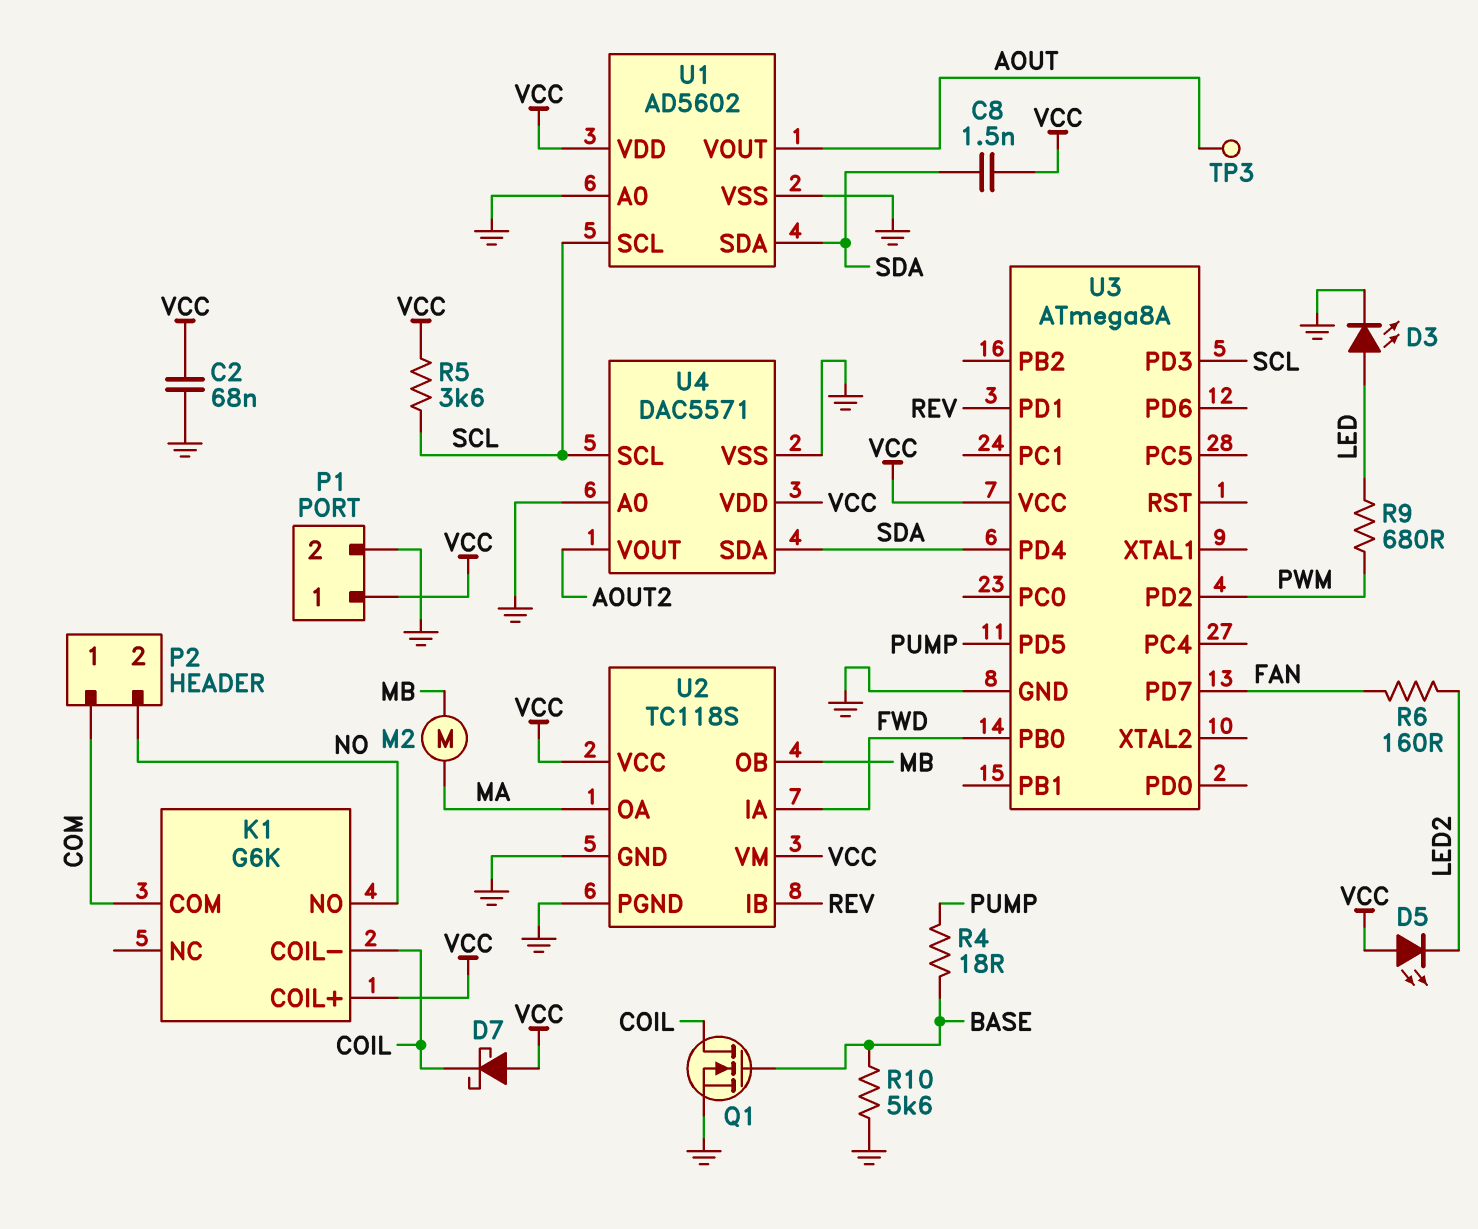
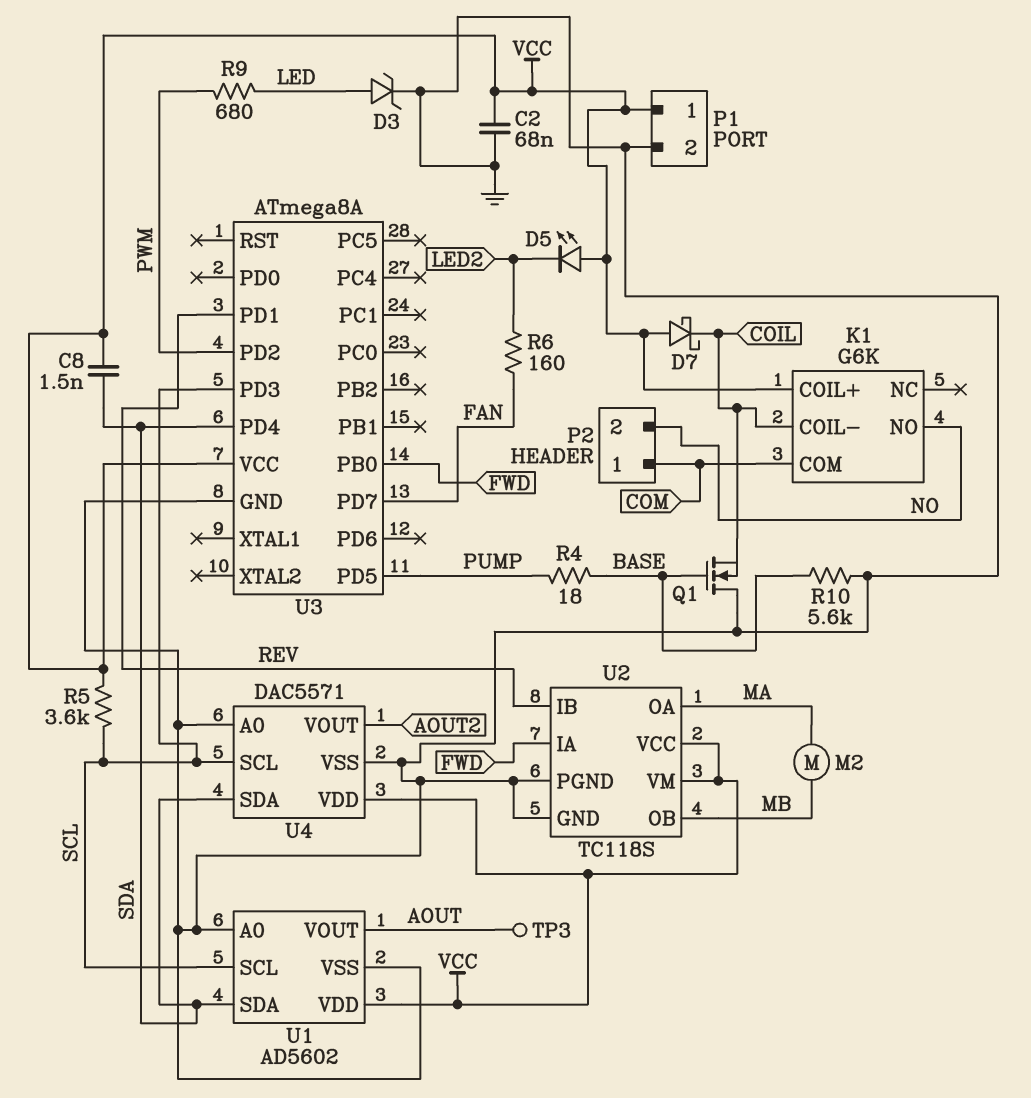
D3: LED (A LED, K GND) -> zener (A LED, K GND)
Q1: NMOS (G BASE, D COIL, S GND) -> NMOS (G BASE, D GND, S COIL)

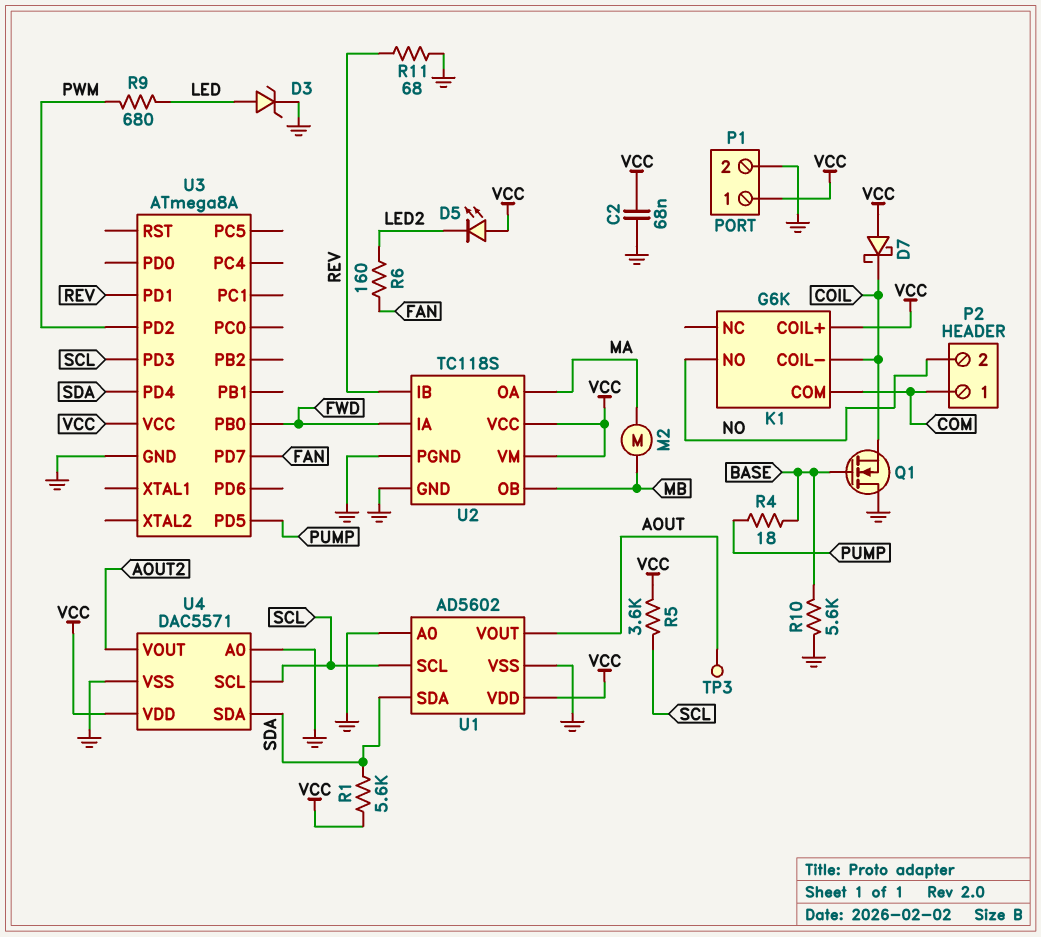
C8: 1.5nF (SDA, VCC) -> none
R1: none -> 5.6k (SDA, VCC)
R11: none -> 68 (GND, REV)

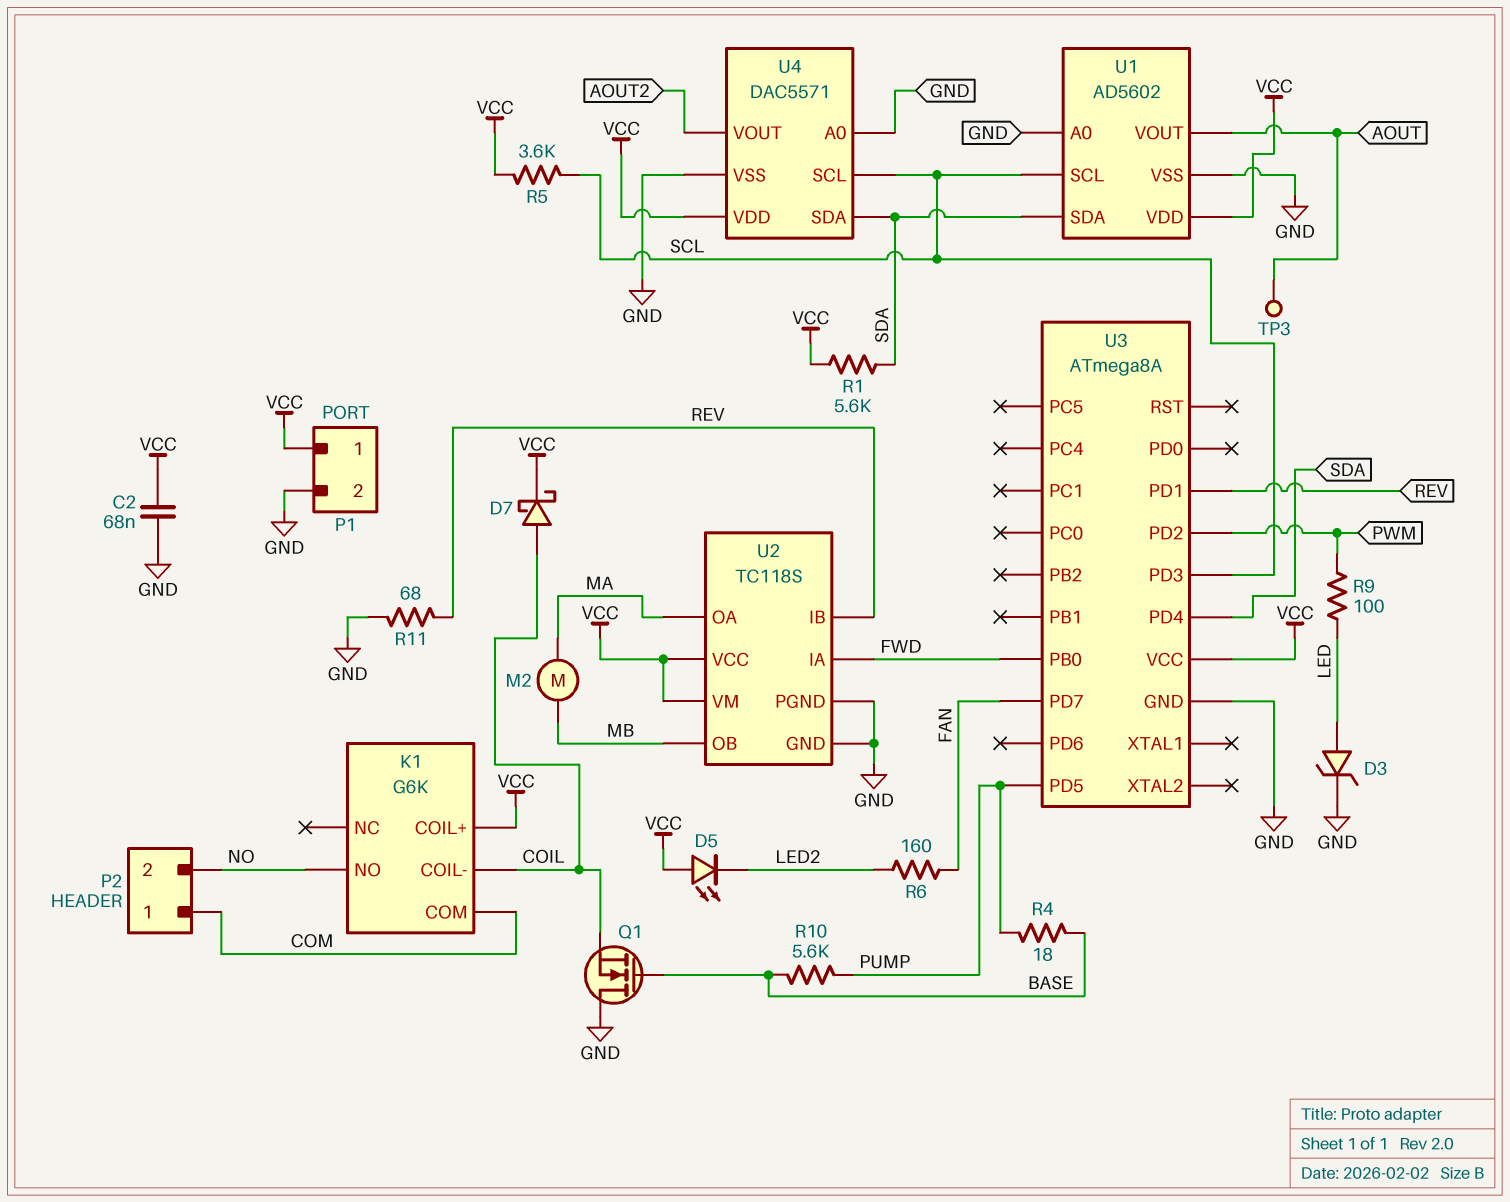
D7: schottky (A VCC, K COIL) -> schottky (A COIL, K VCC)
R9: 680 (LED, PWM) -> 100 (LED, PWM)
R10: 5.6k (BASE, GND) -> 5.6k (BASE, PUMP)

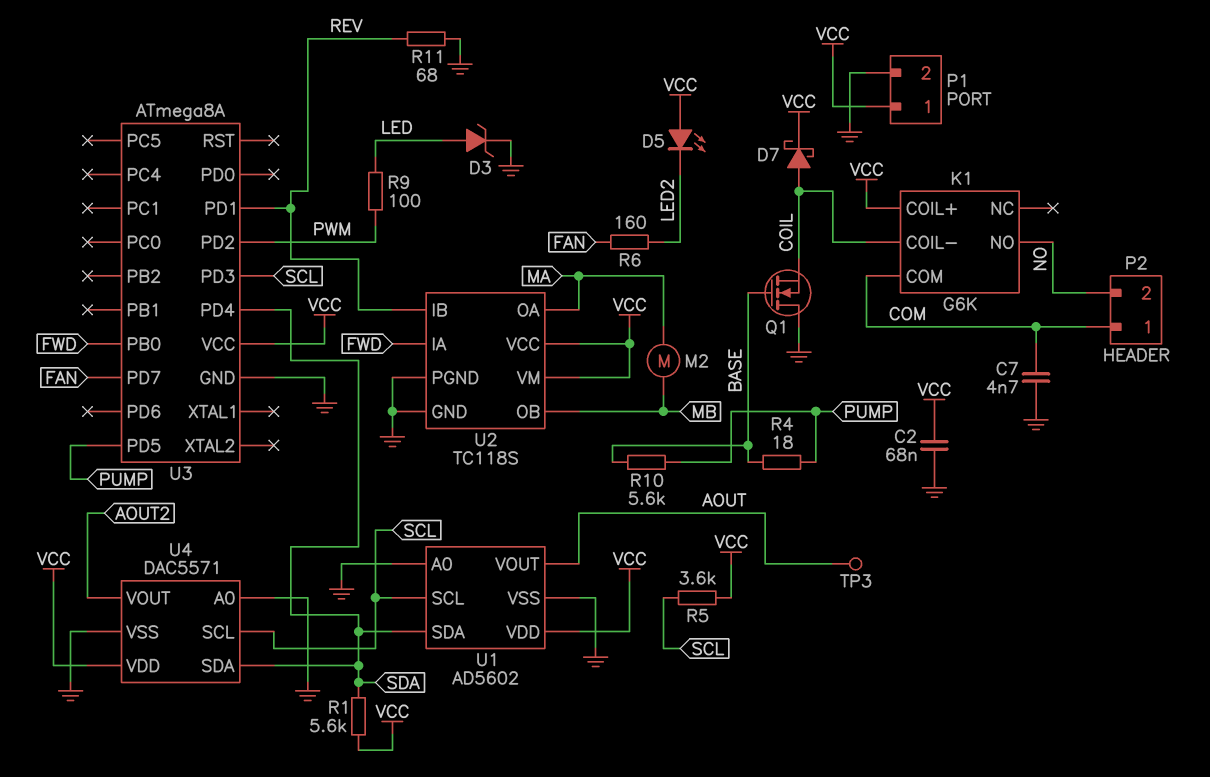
C7: none -> 4.7nF (COM, GND)

